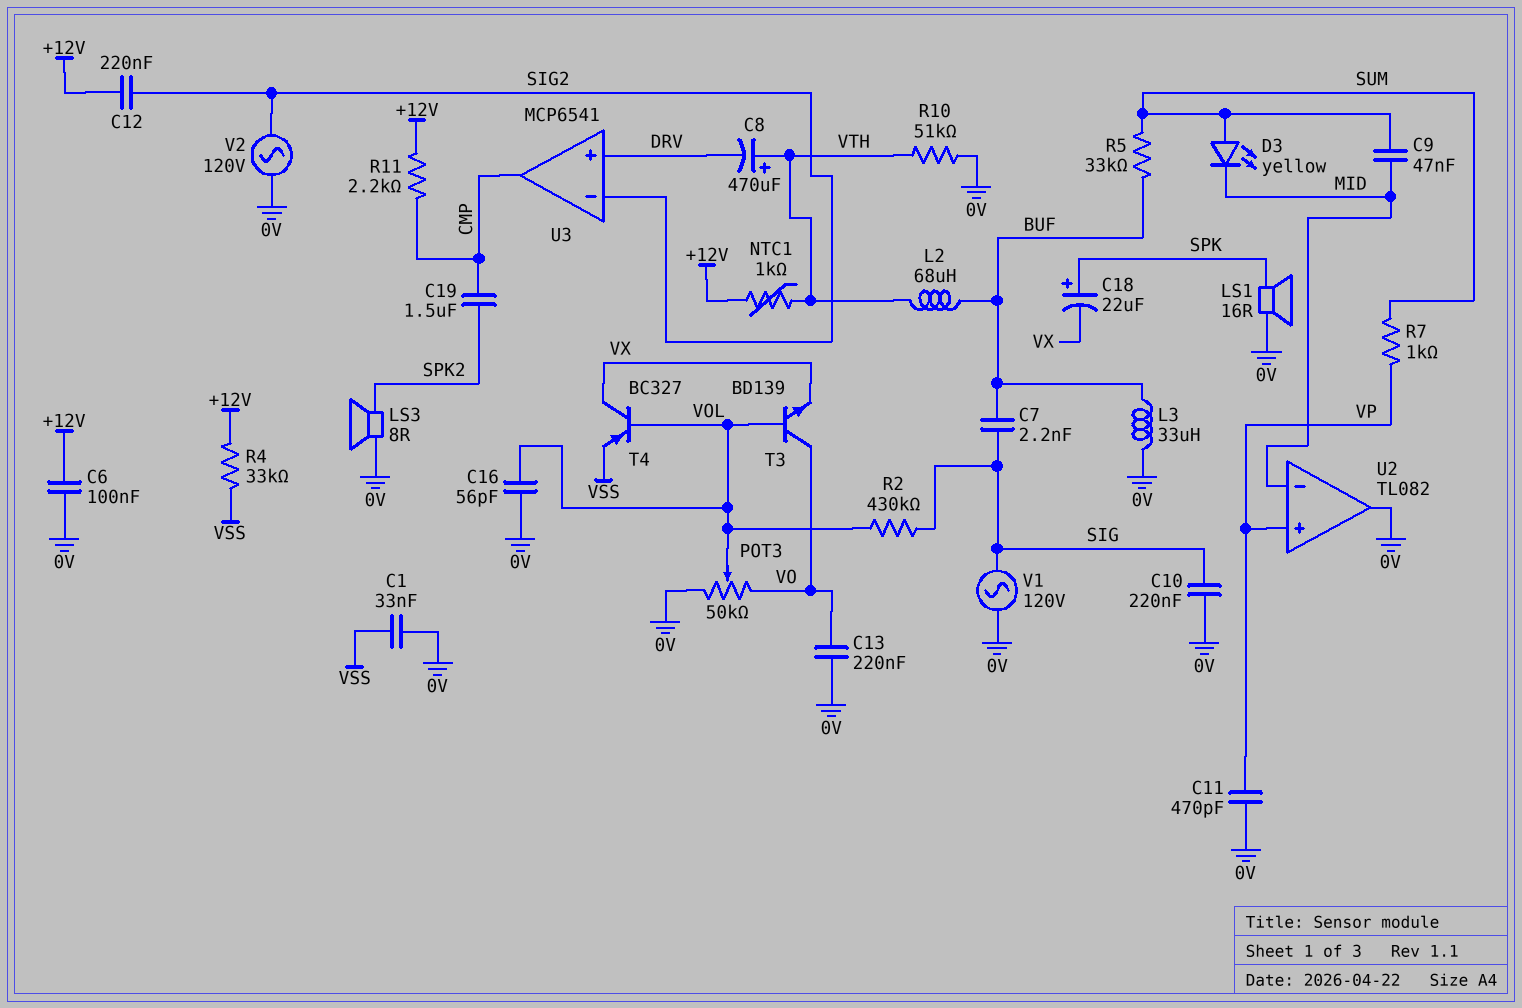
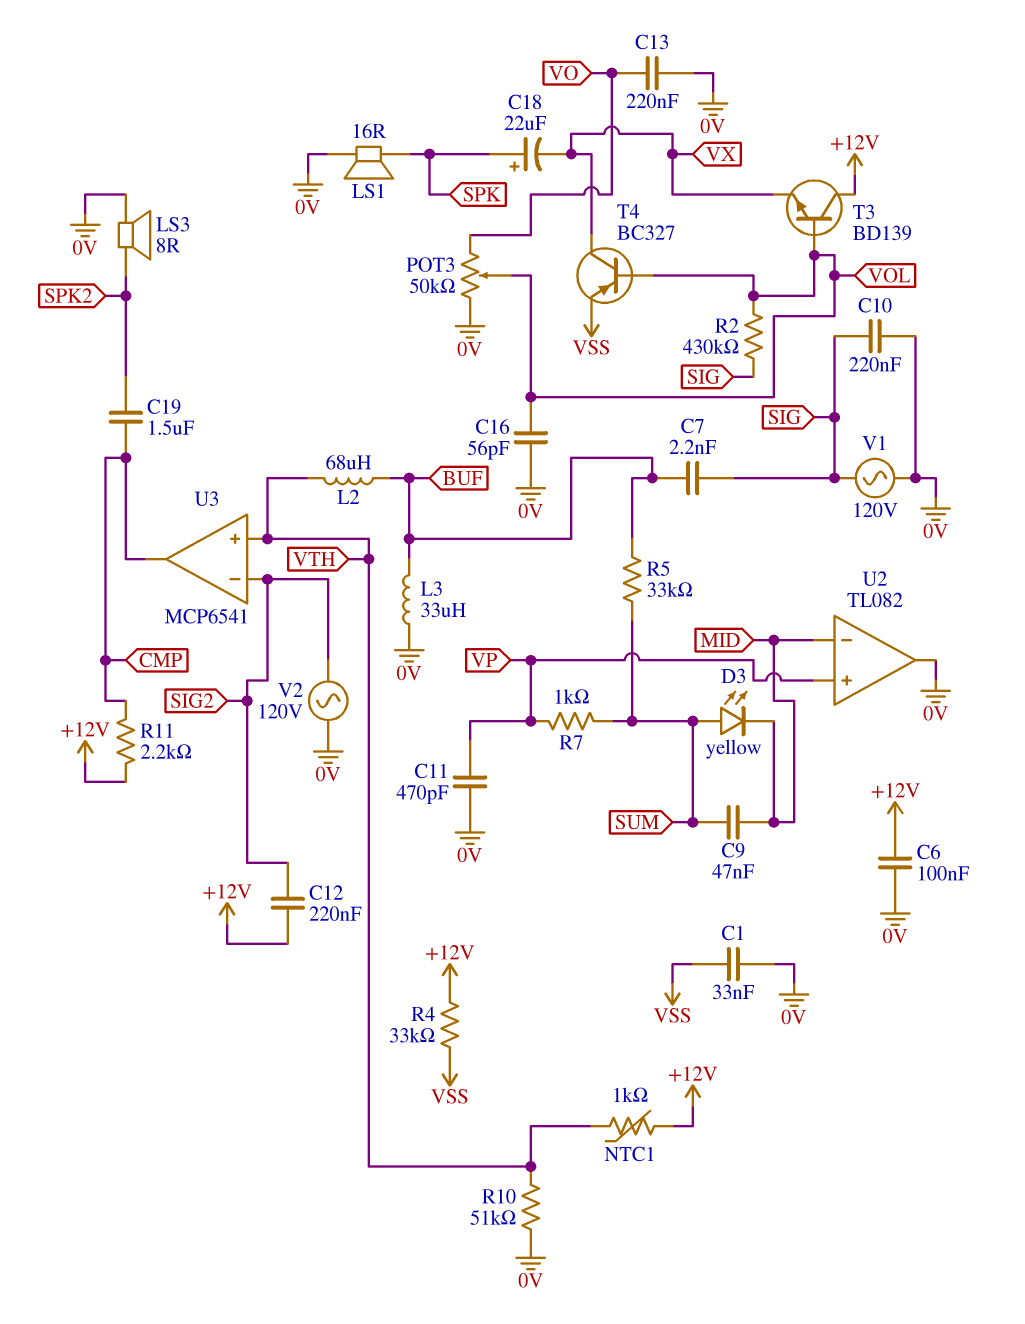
C8: 470uF (plus VTH, minus DRV) -> none
T3: NPN BD139 (B VOL, C VO, E VX) -> NPN BD139 (B VOL, C +12V, E VX)
U3 pin in+: DRV -> VTH

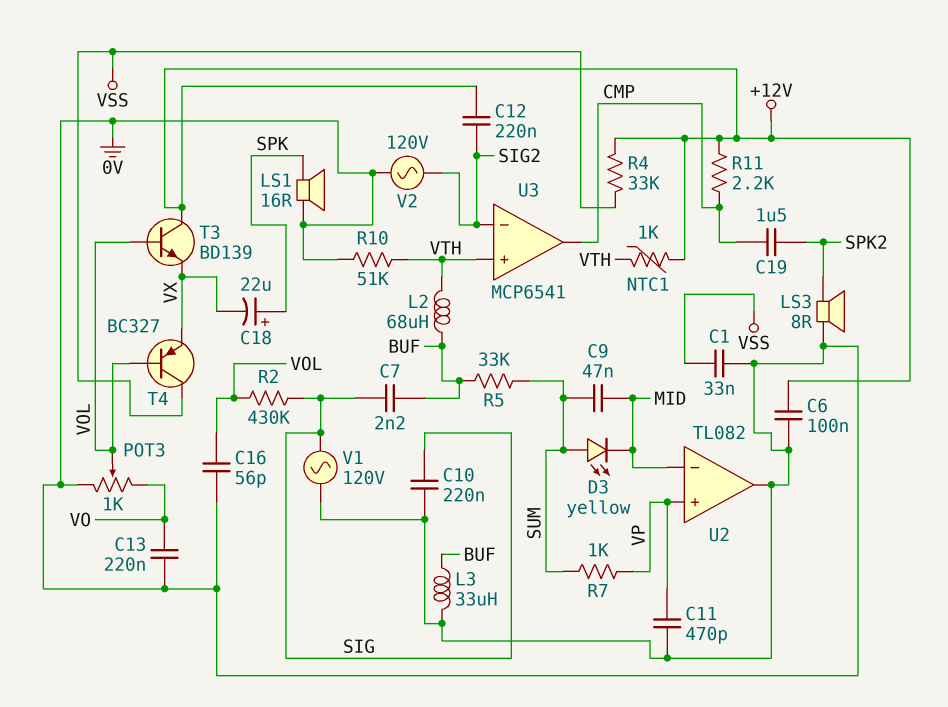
POT3: 50k (0V, VO, wiper VOL) -> 1k (0V, VO, wiper VOL)
T4: PNP BC327 (B VOL, C VX, E VSS) -> PNP BC327 (B VOL, C VSS, E VX)

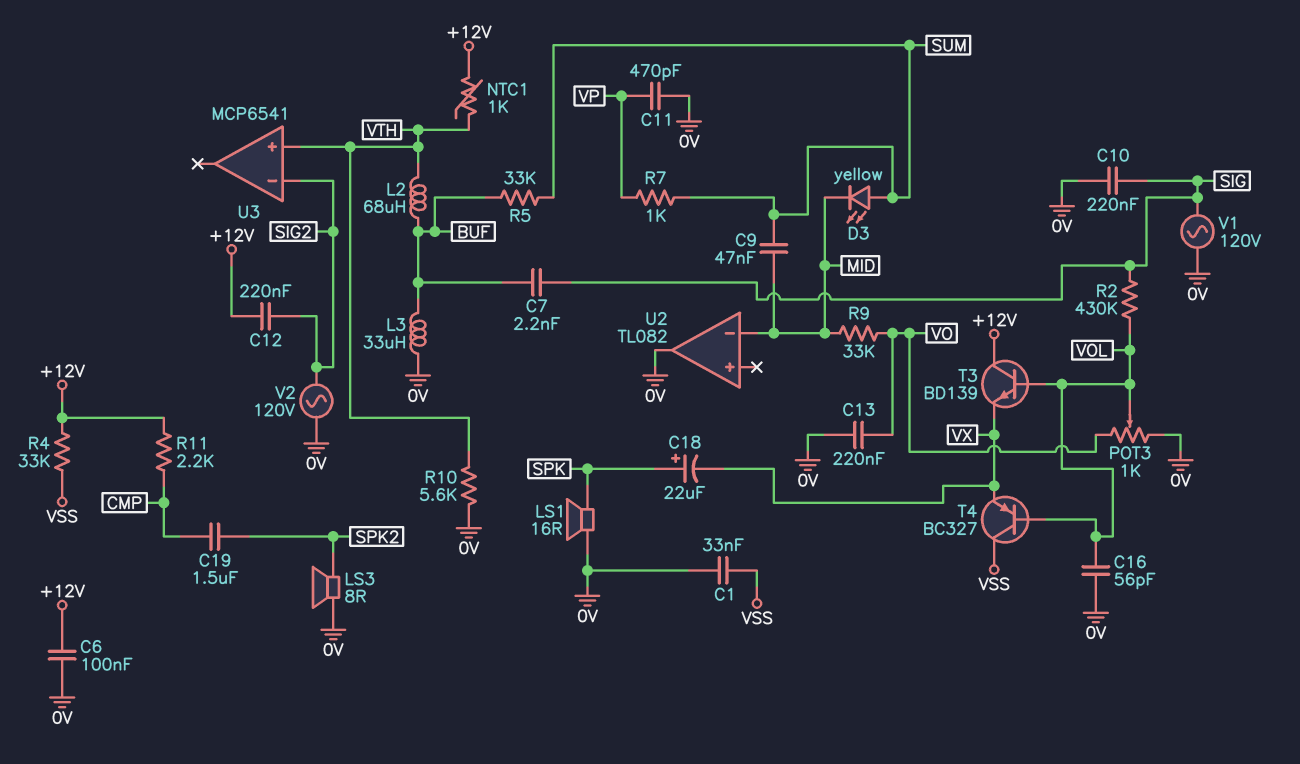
R9: none -> 33k (MID, VO)
R10: 51k (0V, VTH) -> 5.6k (0V, VTH)
U2 pin in+: VP -> none
U3 pin out: CMP -> none

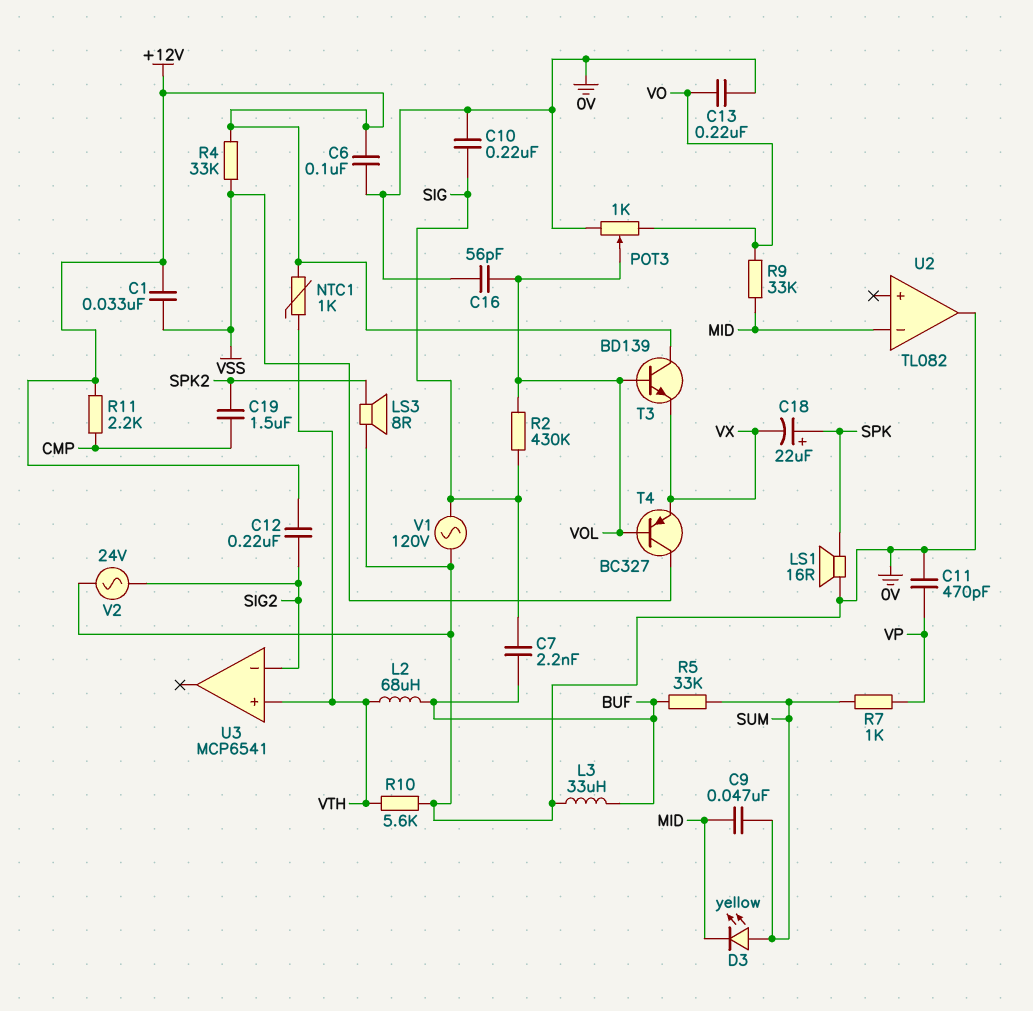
C1: 33nF (0V, VSS) -> 33nF (+12V, VSS)
V2: AC 120V (0V, SIG2) -> AC 24V (0V, SIG2)

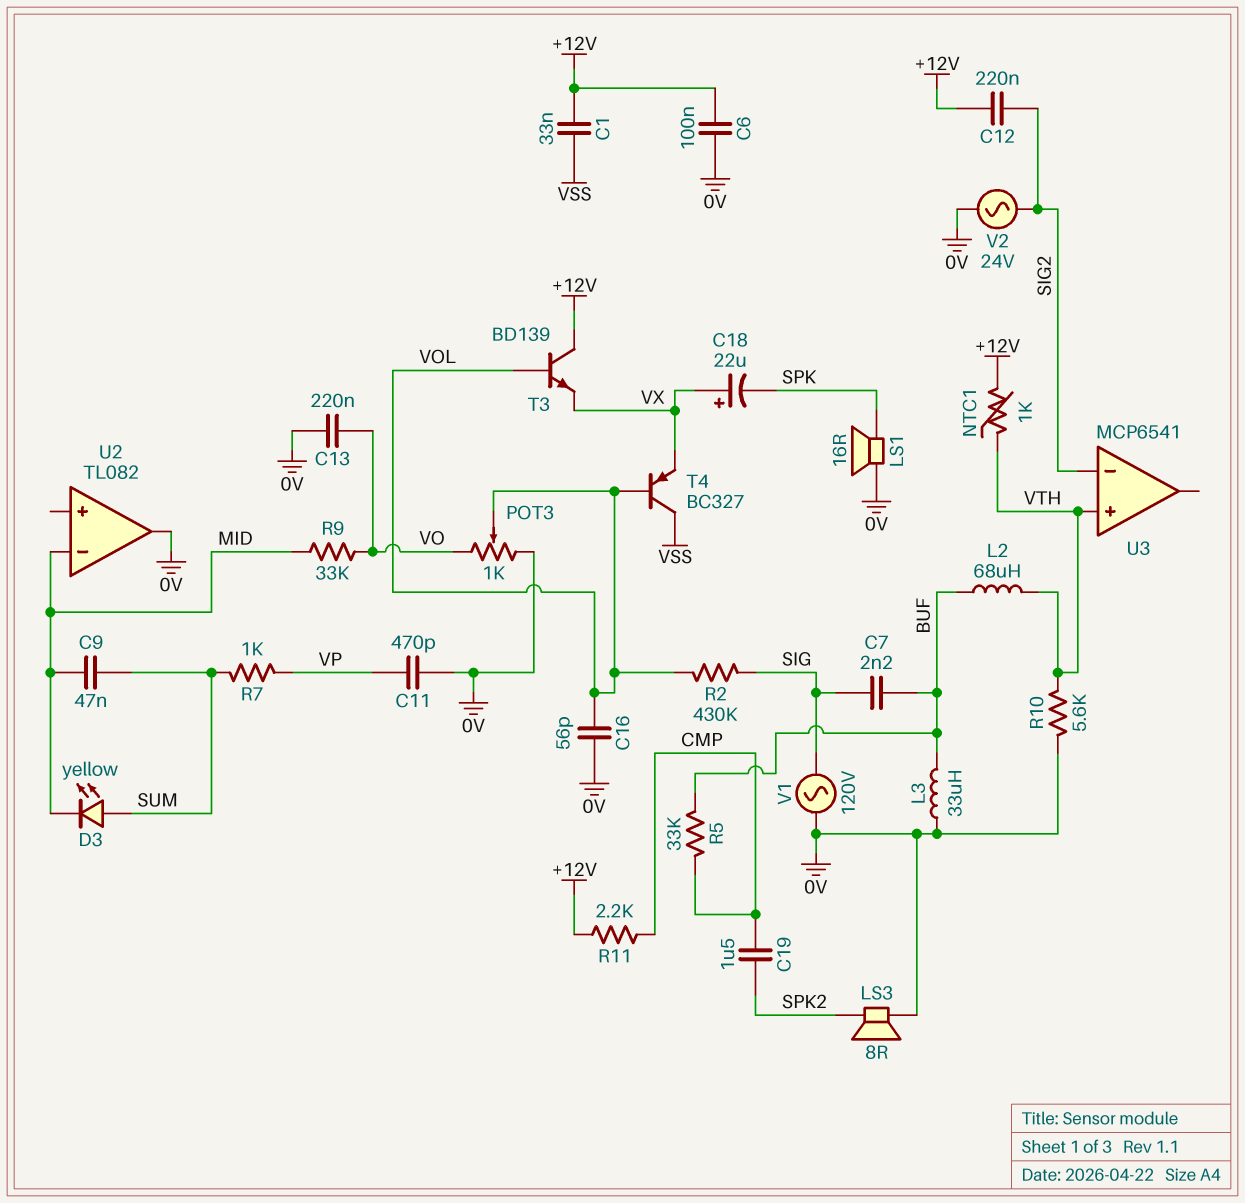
C10: 220nF (0V, SIG) -> none
C18: 22uF (plus SPK, minus VX) -> 22uF (plus VX, minus SPK)
R4: 33k (+12V, VSS) -> none
R5: 33k (BUF, SUM) -> 33k (BUF, CMP)

